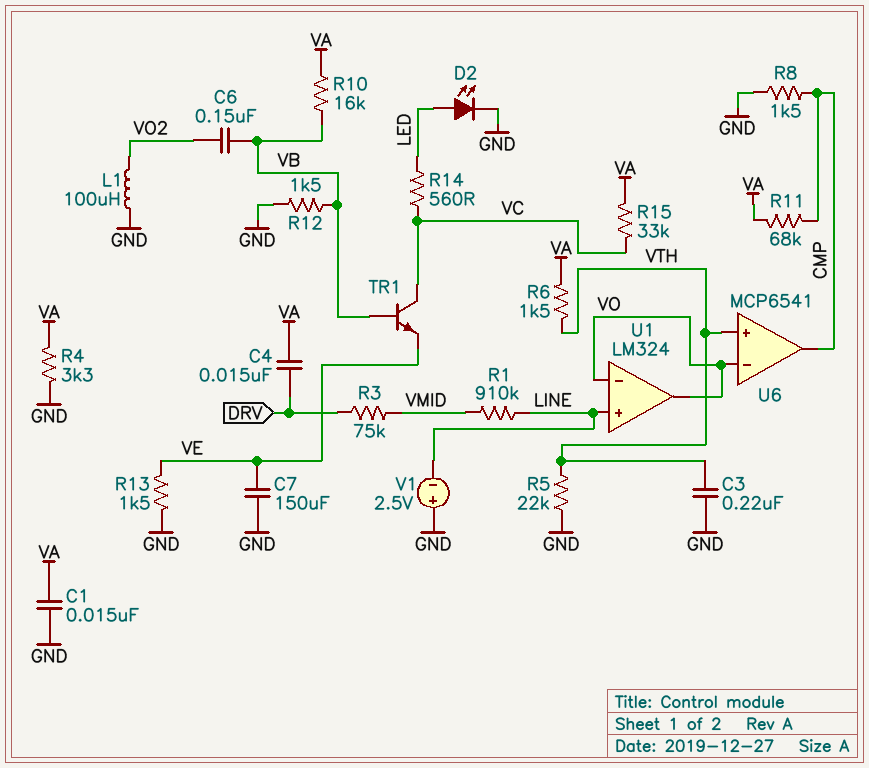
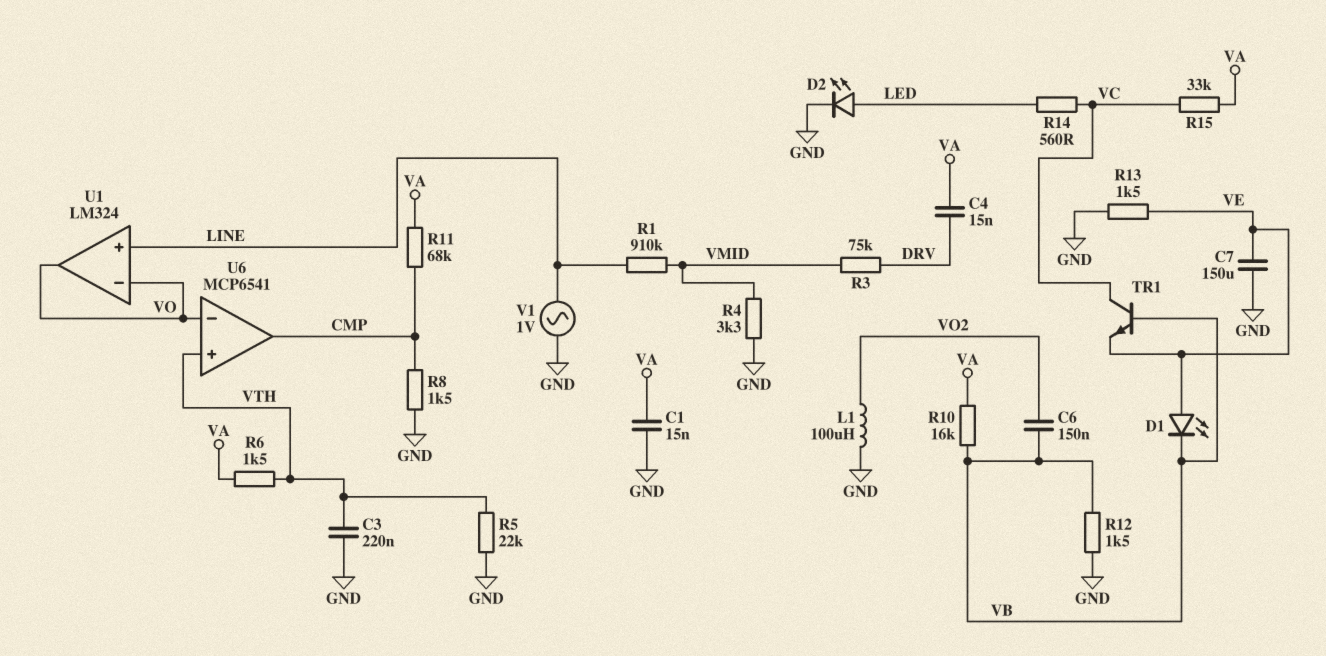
D1: none -> LED (A VE, K VB)
R4: 3.3k (GND, VA) -> 3.3k (GND, VMID)
V1: 2.5V (plus GND, minus LINE) -> AC 1V (GND, LINE)

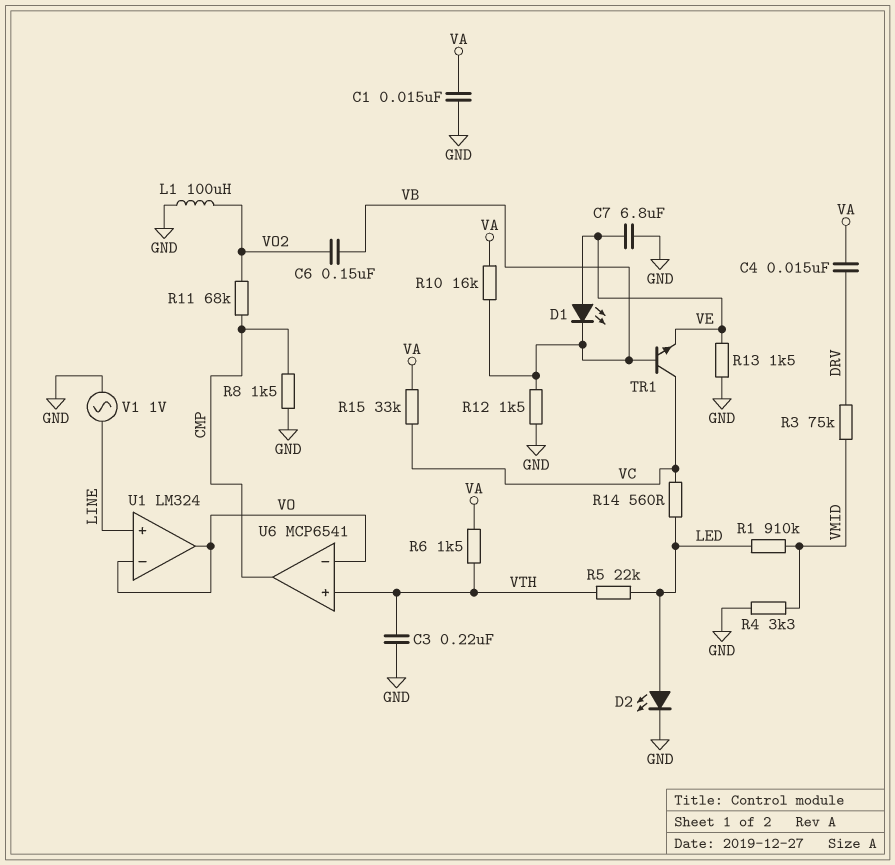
C7: 150uF (GND, VE) -> 6.8uF (GND, VE)
R1: 910k (LINE, VMID) -> 910k (LED, VMID)
R5: 22k (GND, VTH) -> 22k (LED, VTH)
R11: 68k (CMP, VA) -> 68k (CMP, VO2)

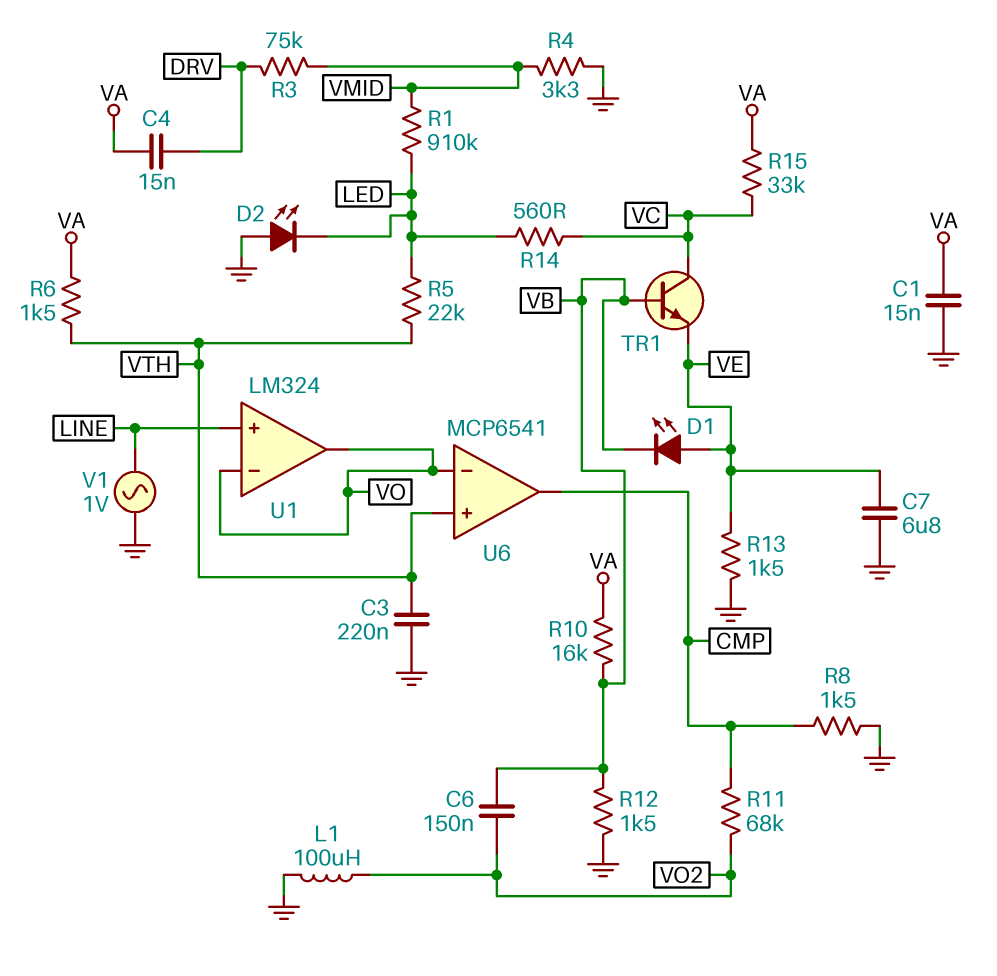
D2: LED (A LED, K GND) -> LED (A GND, K LED)

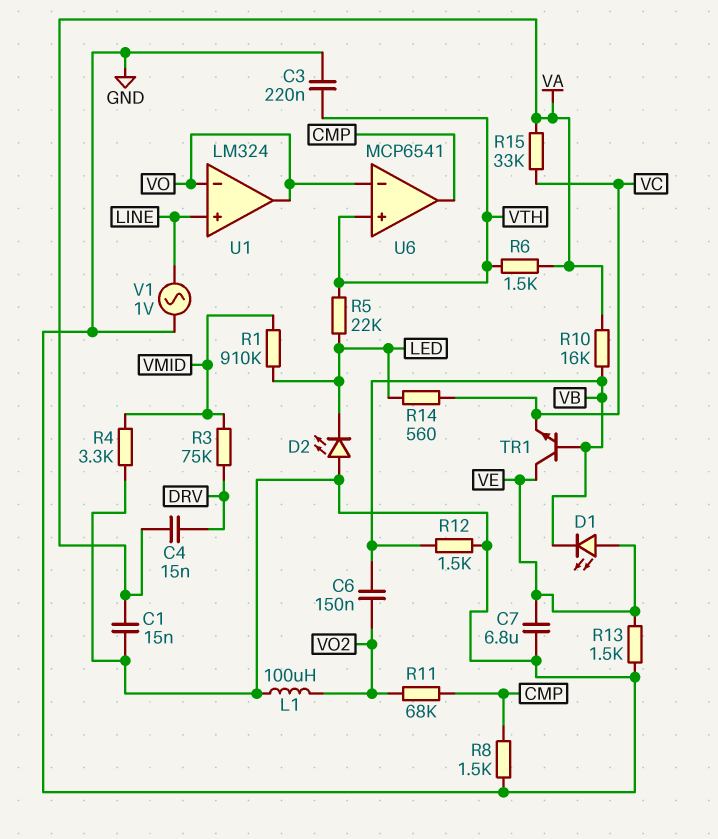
TR1: NPN (B VB, C VC, E VE) -> NPN (B VB, C VE, E VC)

